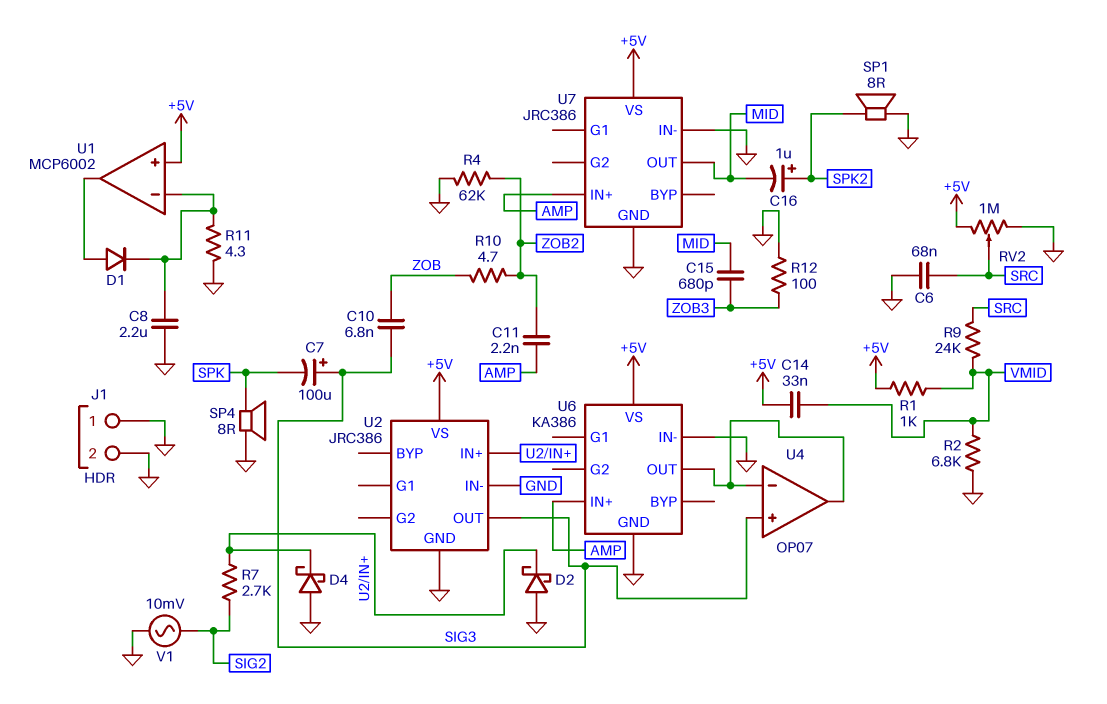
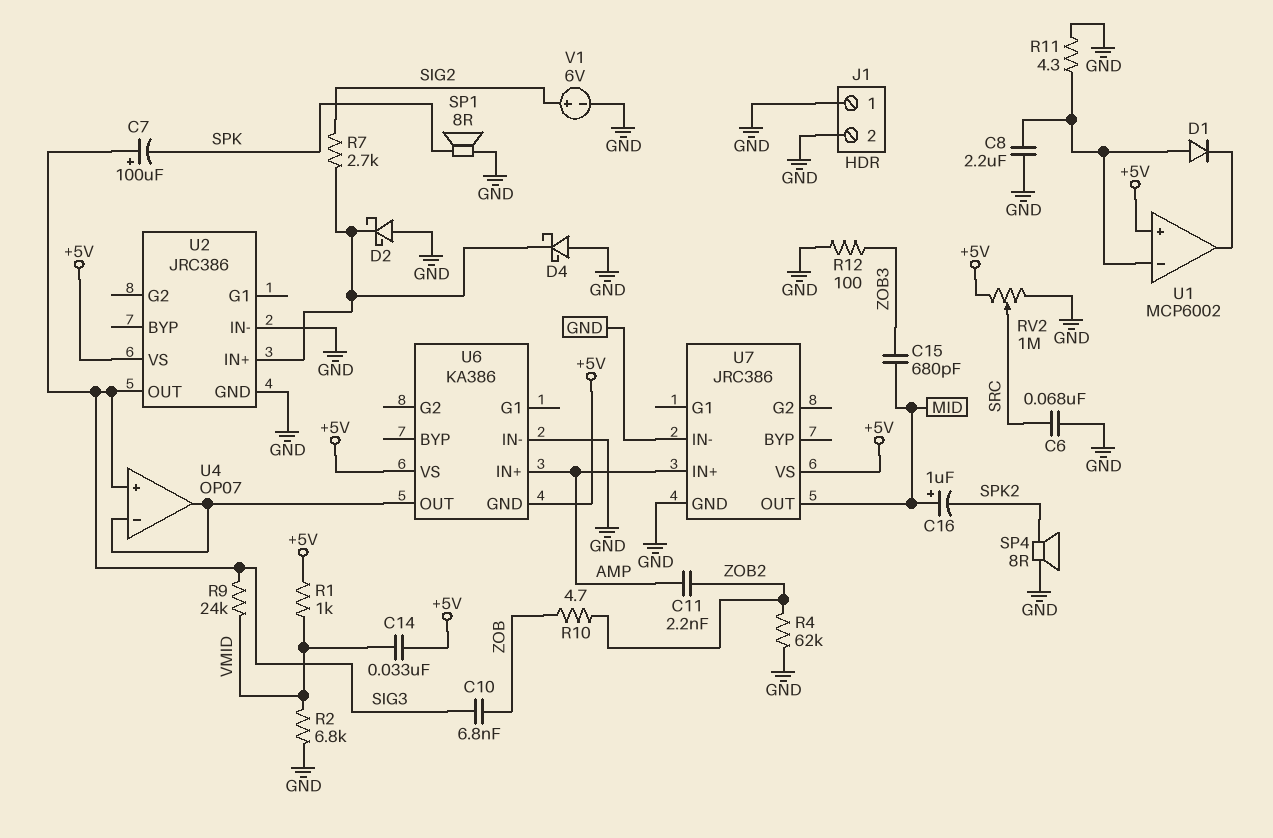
C16: 1uF (plus SPK2, minus MID) -> 1uF (plus MID, minus SPK2)
D1: diode (A U1/out, K U1/in-) -> diode (A U1/in-, K U1/out)
R9: 24k (SRC, VMID) -> 24k (SIG3, VMID)
SP1: speaker 8R (GND, SPK2) -> speaker 8R (GND, SPK)
SP4: speaker 8R (GND, SPK) -> speaker 8R (GND, SPK2)
U6 pin GND: GND -> +5V
V1: AC 10mV (GND, SIG2) -> 6V (plus SIG2, minus GND)

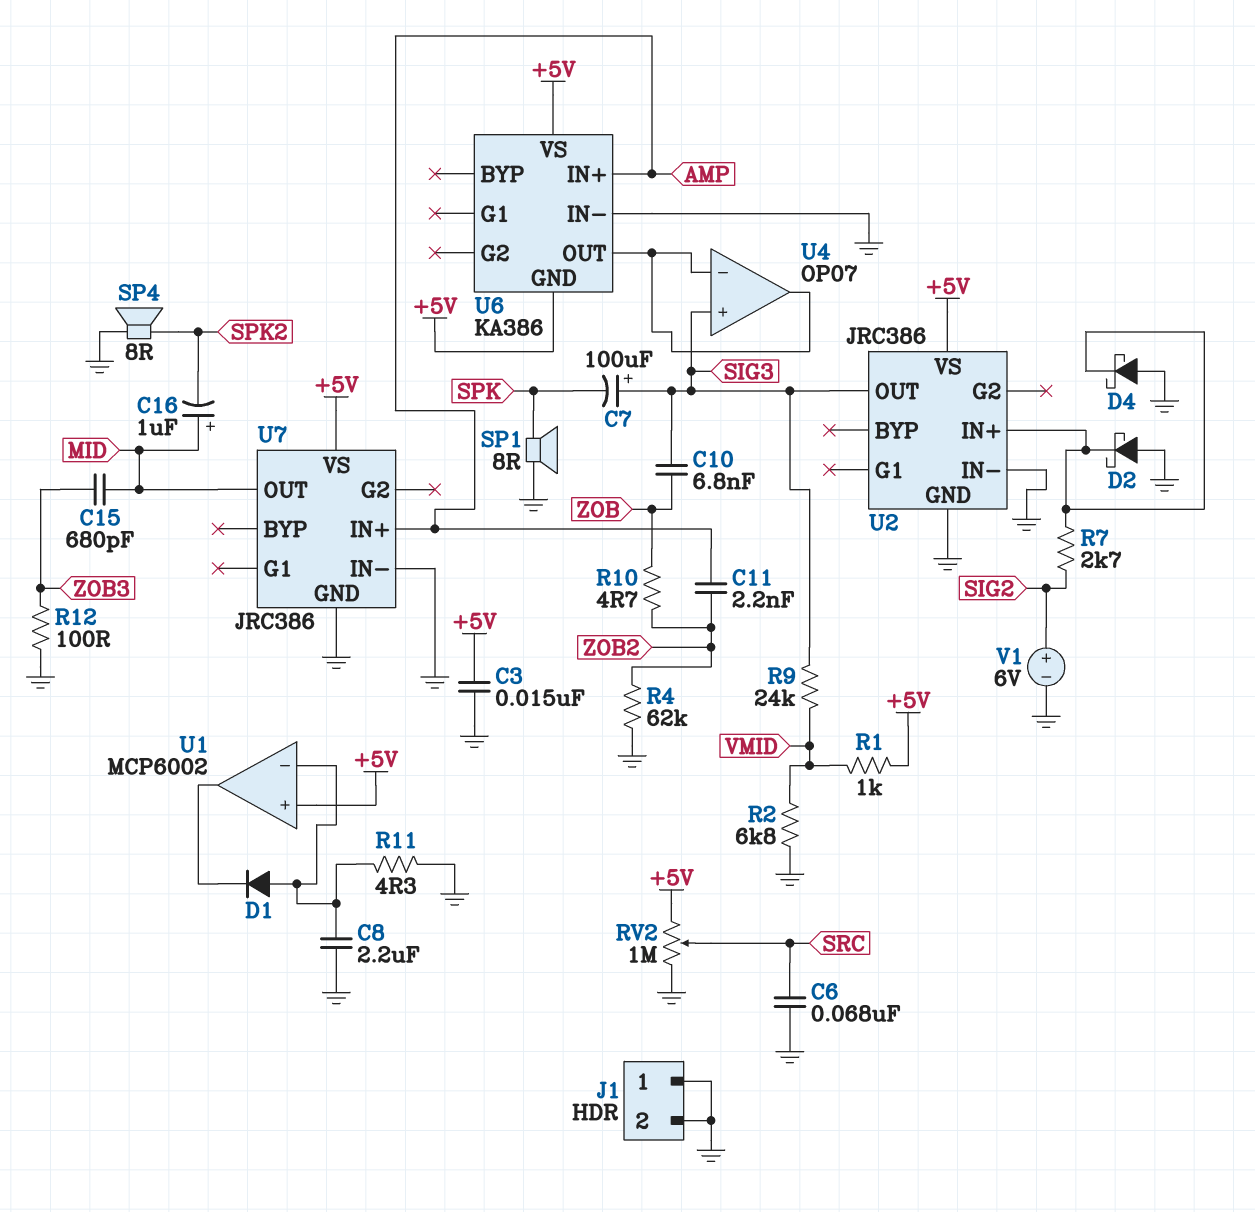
C3: none -> 15nF (+5V, GND)
C14: 33nF (+5V, VMID) -> none

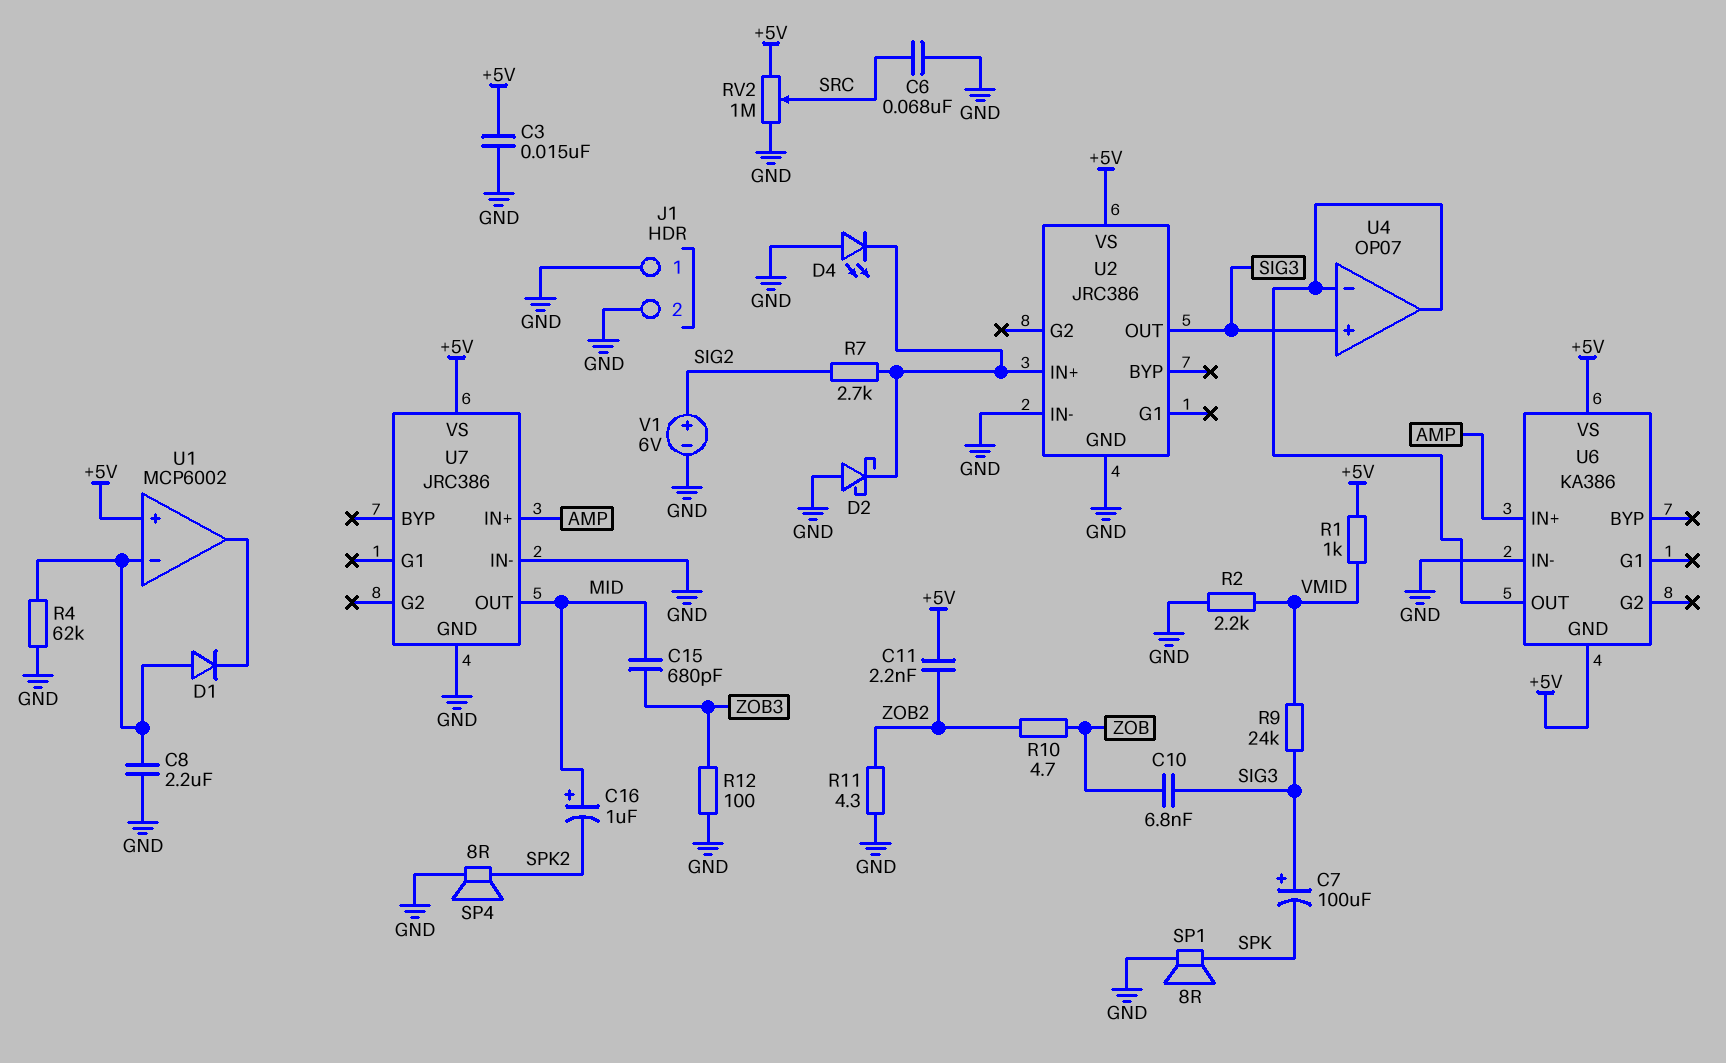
C11: 2.2nF (AMP, ZOB2) -> 2.2nF (+5V, ZOB2)
D4: schottky (A GND, K U2/IN+) -> LED (A GND, K U2/IN+)
R2: 6.8k (GND, VMID) -> 2.2k (GND, VMID)
R4: 62k (GND, ZOB2) -> 62k (GND, U1/in-)
R11: 4.3 (GND, U1/in-) -> 4.3 (GND, ZOB2)

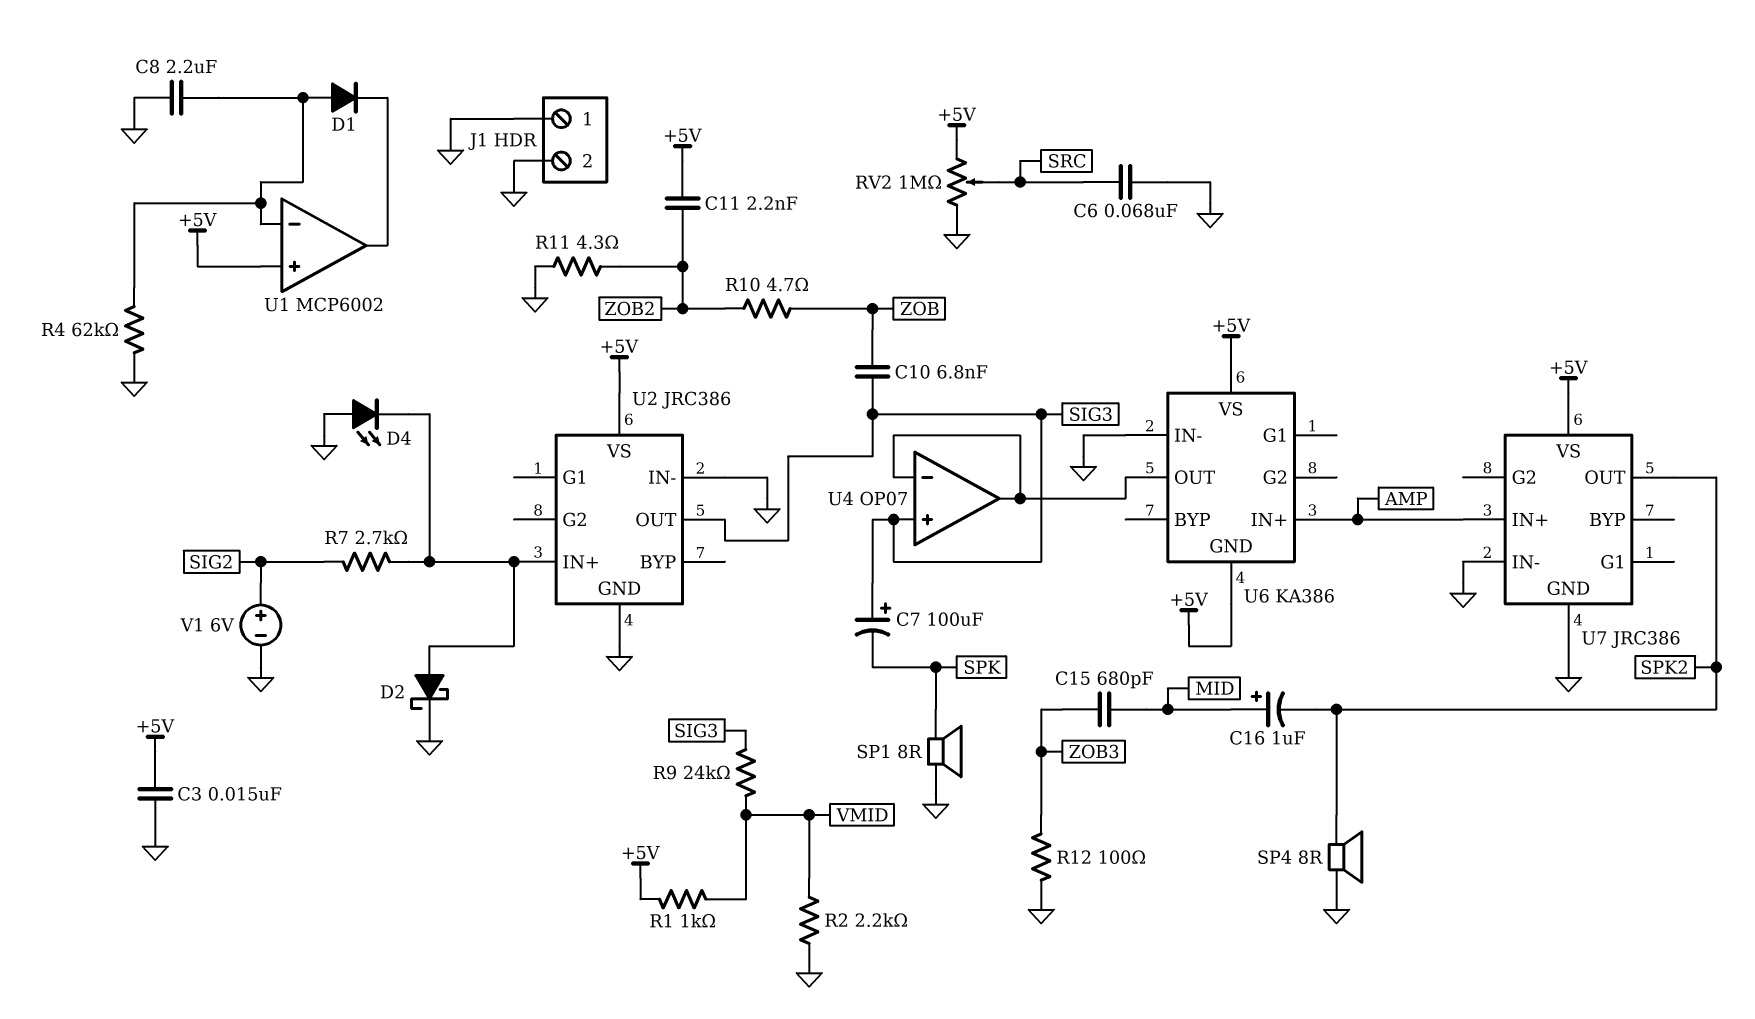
D2: schottky (A GND, K U2/IN+) -> schottky (A U2/IN+, K GND)
U7 pin OUT: MID -> SPK2

